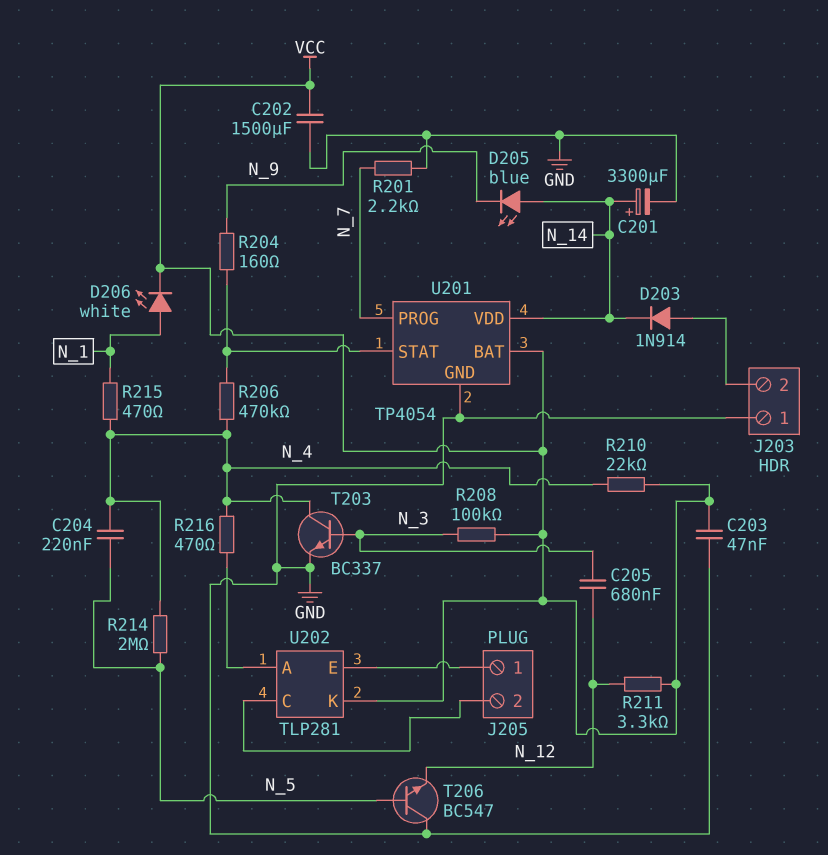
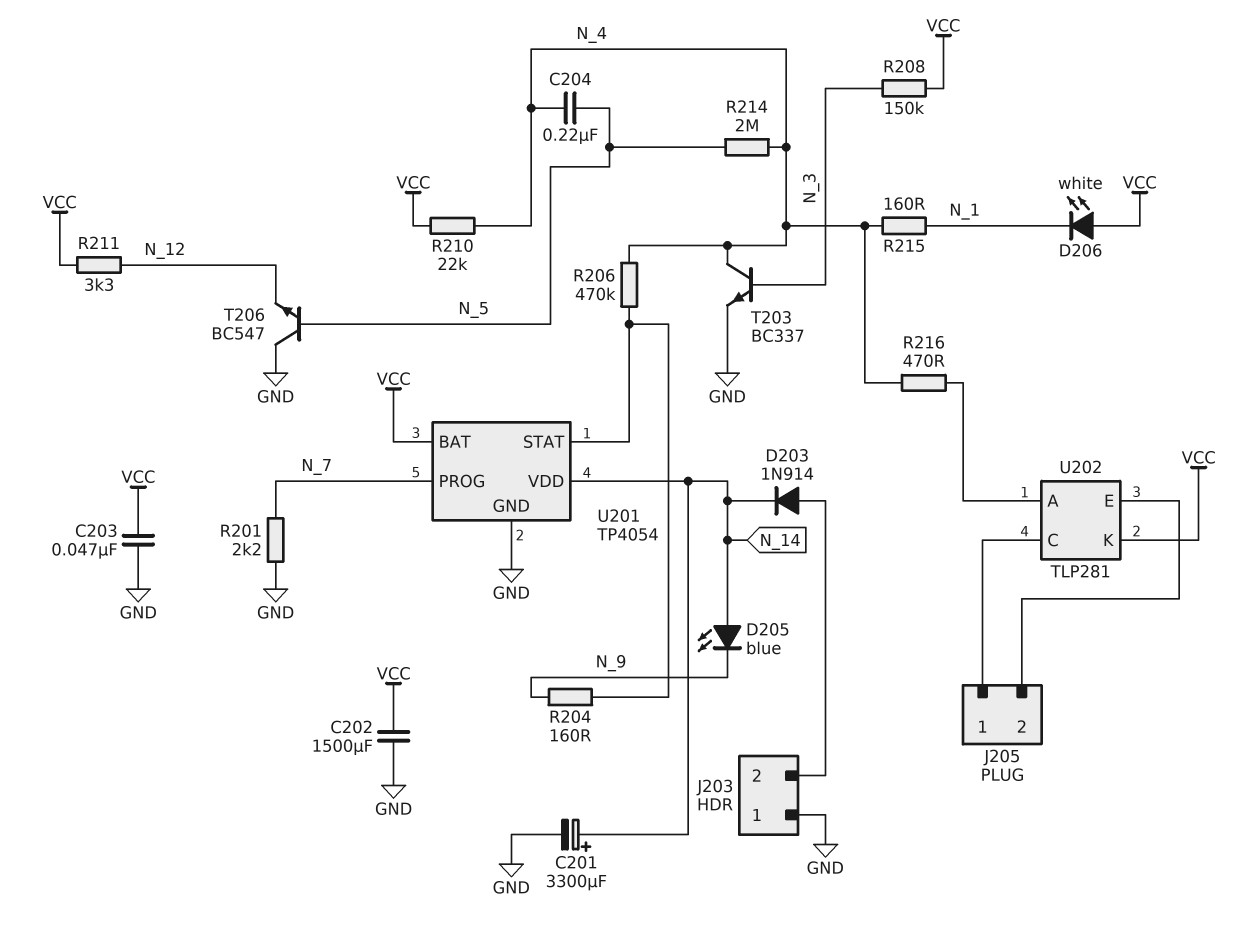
C205: 680nF (N_3, N_12) -> none
D206: LED white (A N_1, K VCC) -> LED white (A VCC, K N_1)
R208: 100k (N_3, VCC) -> 150k (N_3, VCC)
R215: 470 (N_1, N_4) -> 160 (N_1, N_4)
U202 pin C: J205/2 -> J205/1
U202 pin E: J205/1 -> J205/2

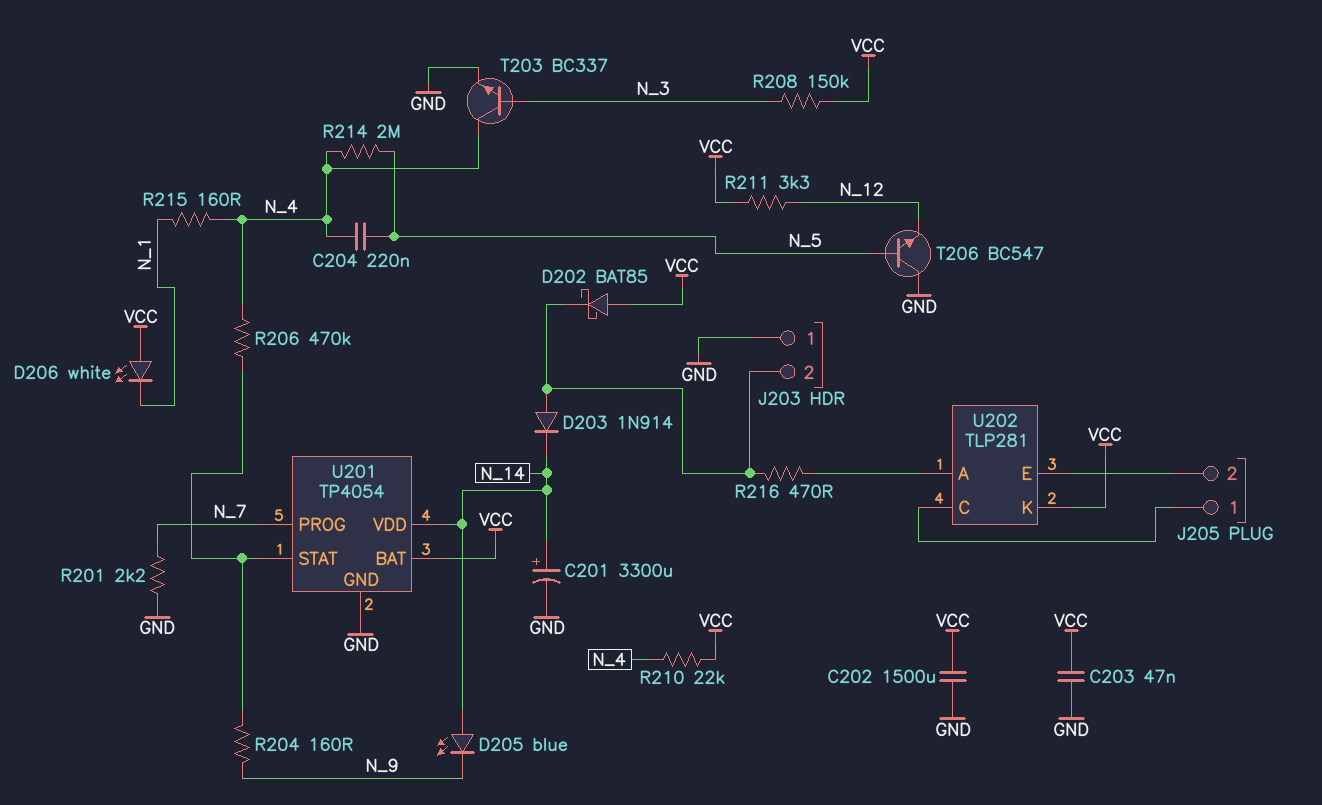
D202: none -> schottky BAT85 (A VCC, K J203/2)
R216: 470 (N_4, U202/A) -> 470 (J203/2, U202/A)

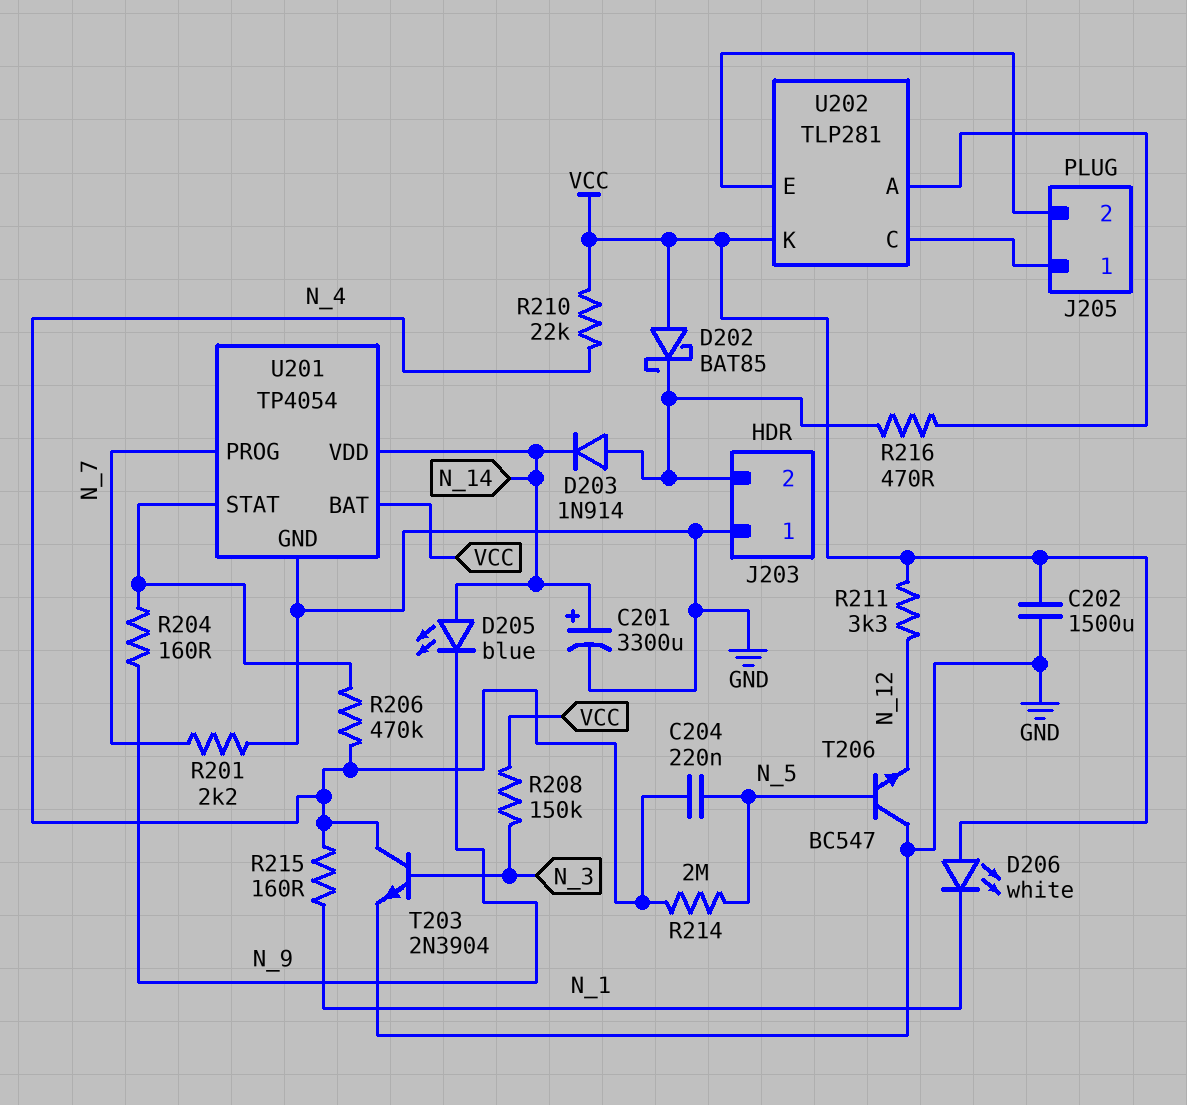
C203: 47nF (GND, VCC) -> none
T203: NPN BC337 (B N_3, C N_4, E GND) -> NPN 2N3904 (B N_3, C N_4, E GND)

